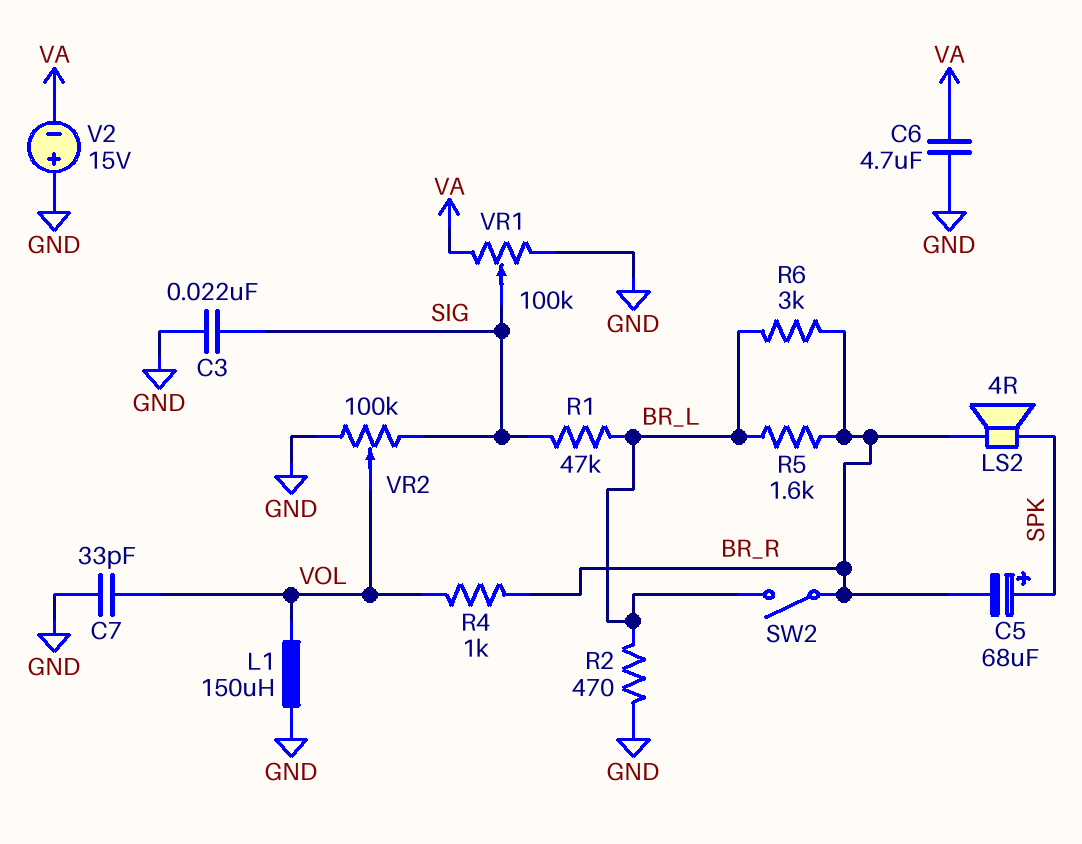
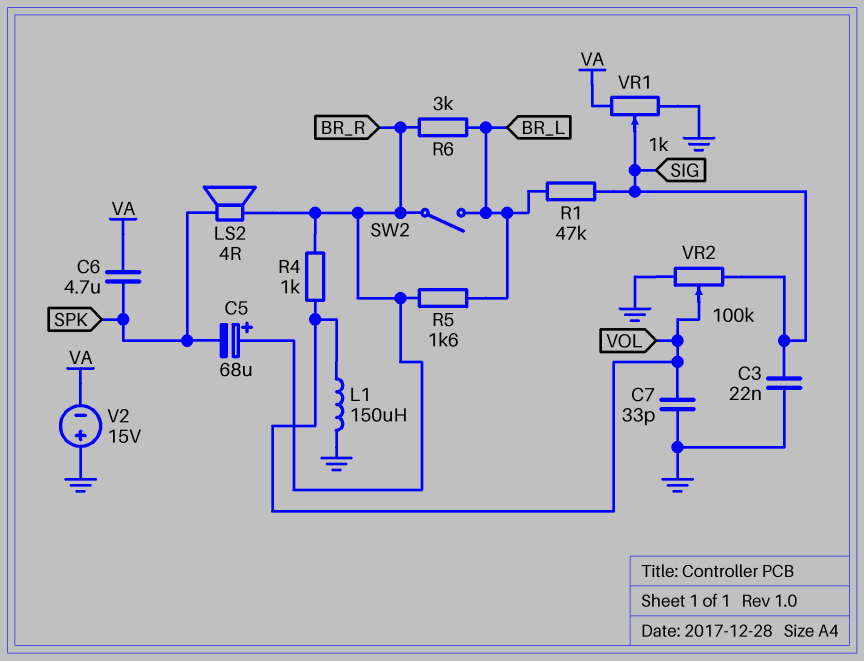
C5: 68uF (plus SPK, minus BR_R) -> 68uF (plus BR_R, minus SPK)
C6: 4.7uF (GND, VA) -> 4.7uF (SPK, VA)
R2: 470 (BR_L, GND) -> none
VR1: 100k (GND, VA, wiper SIG) -> 1k (GND, VA, wiper SIG)

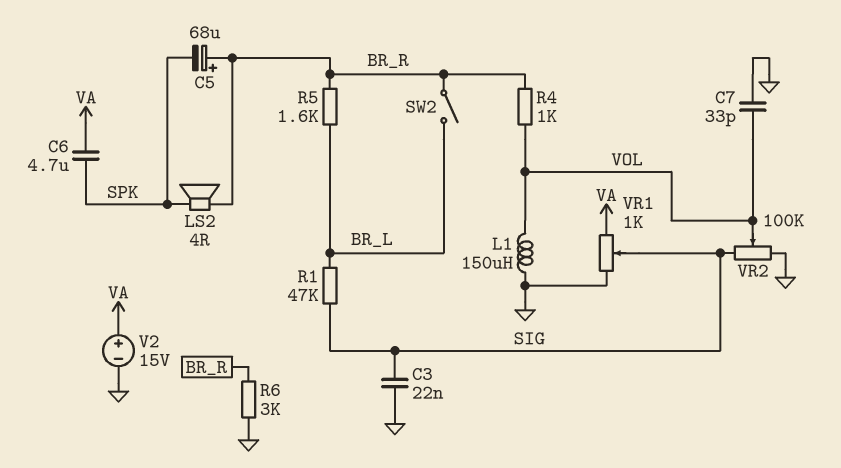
R6: 3k (BR_L, BR_R) -> 3k (BR_R, GND)
V2: 15V (plus GND, minus VA) -> 15V (plus VA, minus GND)

